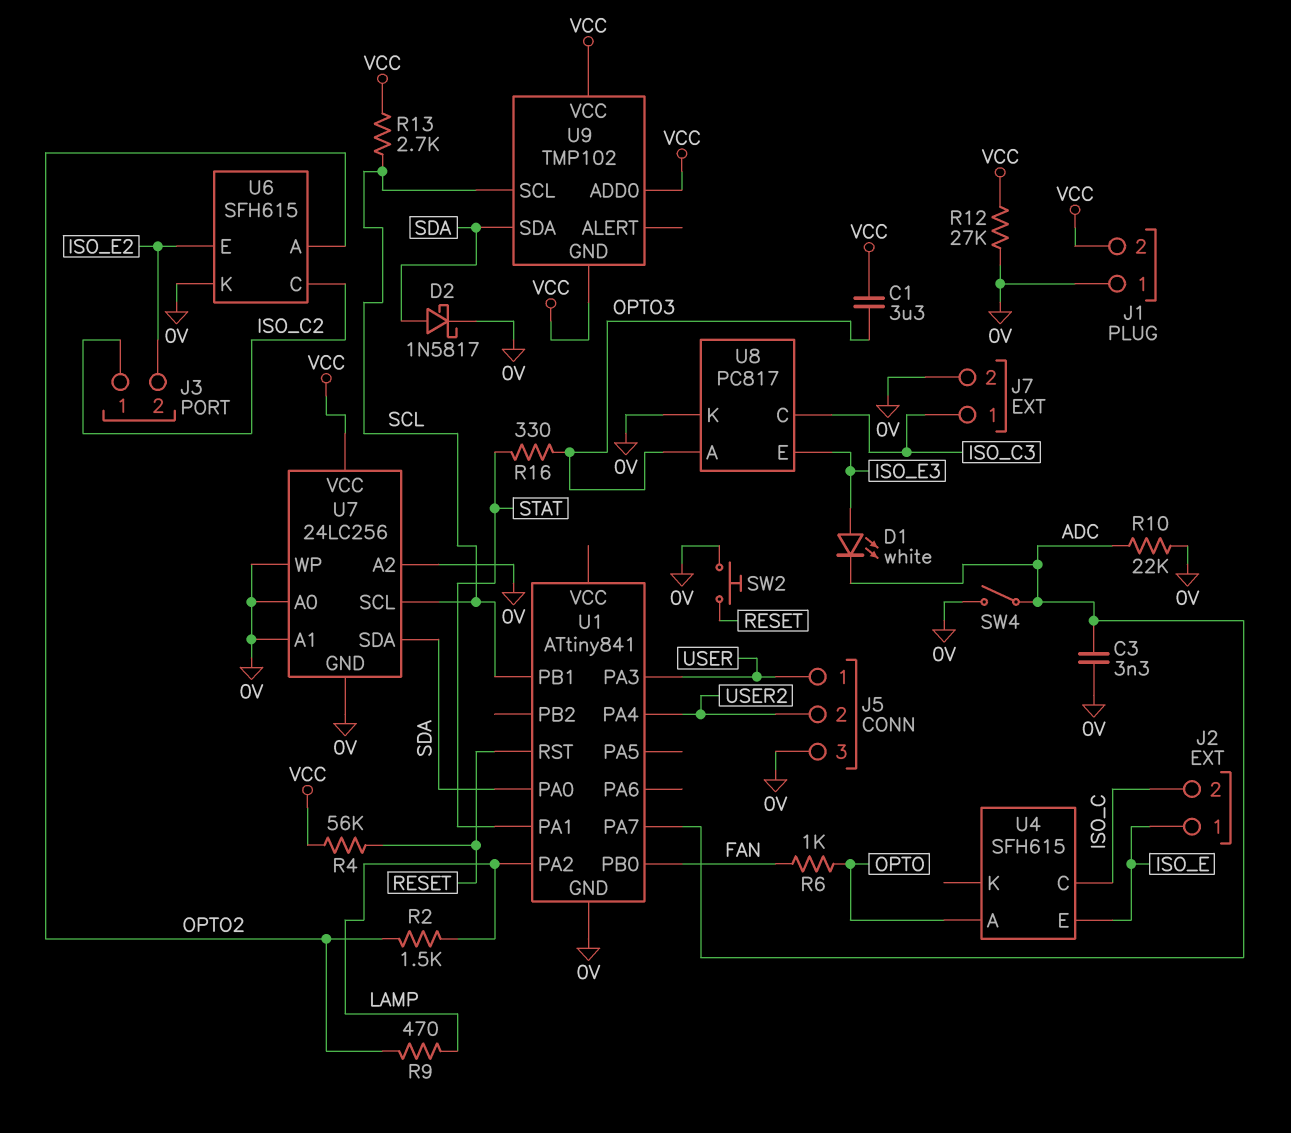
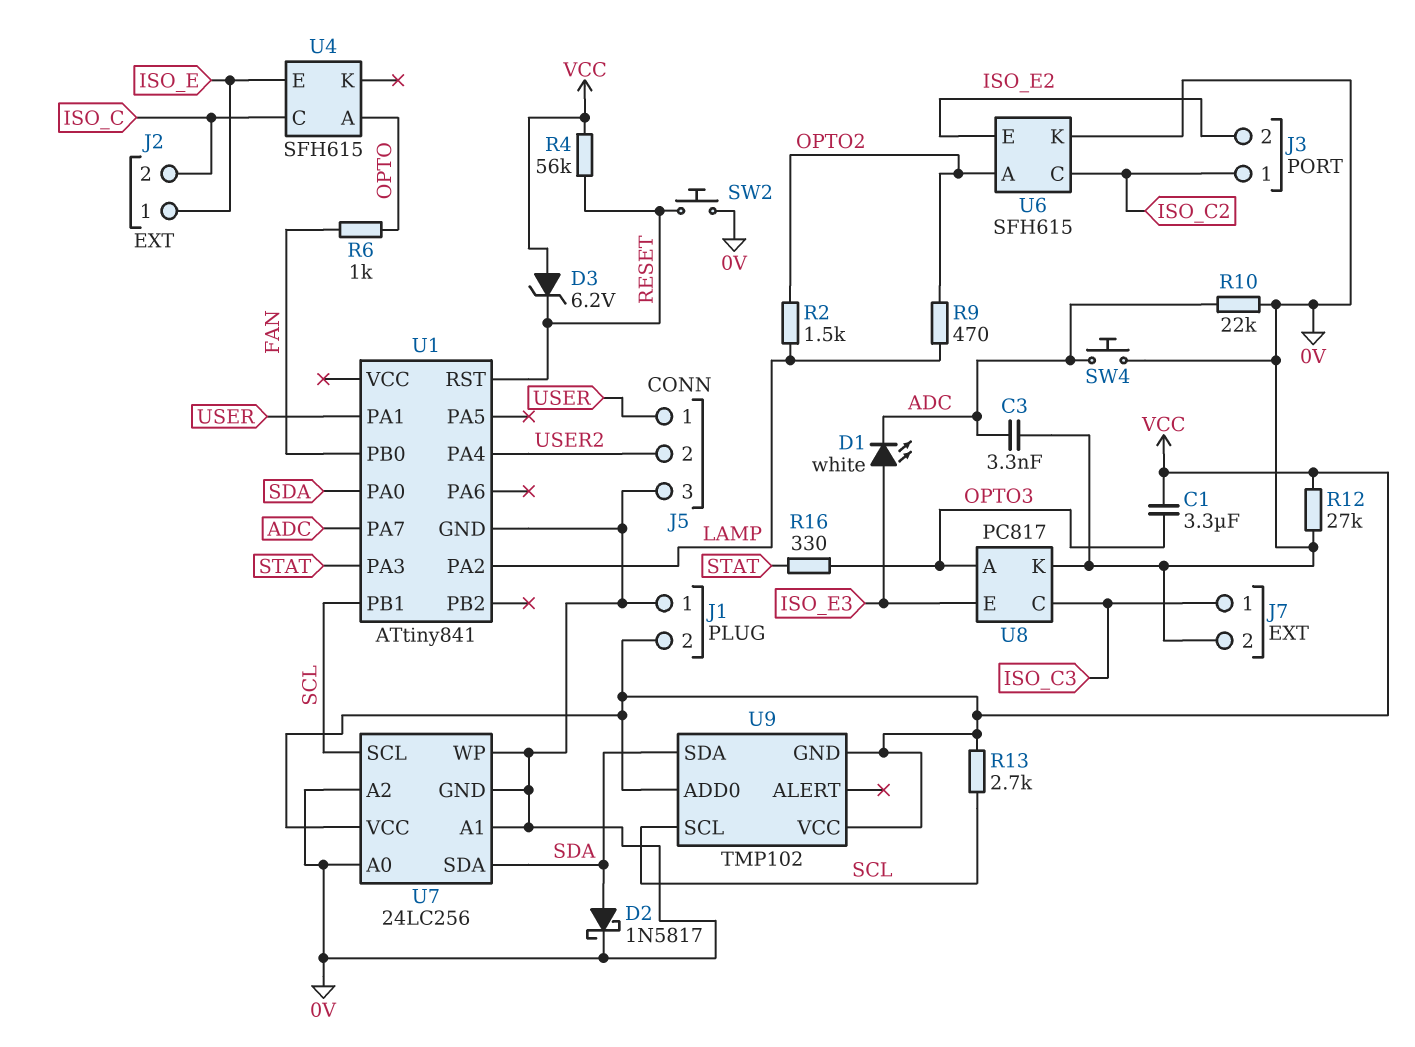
D3: none -> zener 6.2V (A VCC, K RESET)
SW4: switch (0V, ADC) -> button (0V, ADC)
U1 pin PA1: STAT -> USER
U1 pin PA3: USER -> STAT

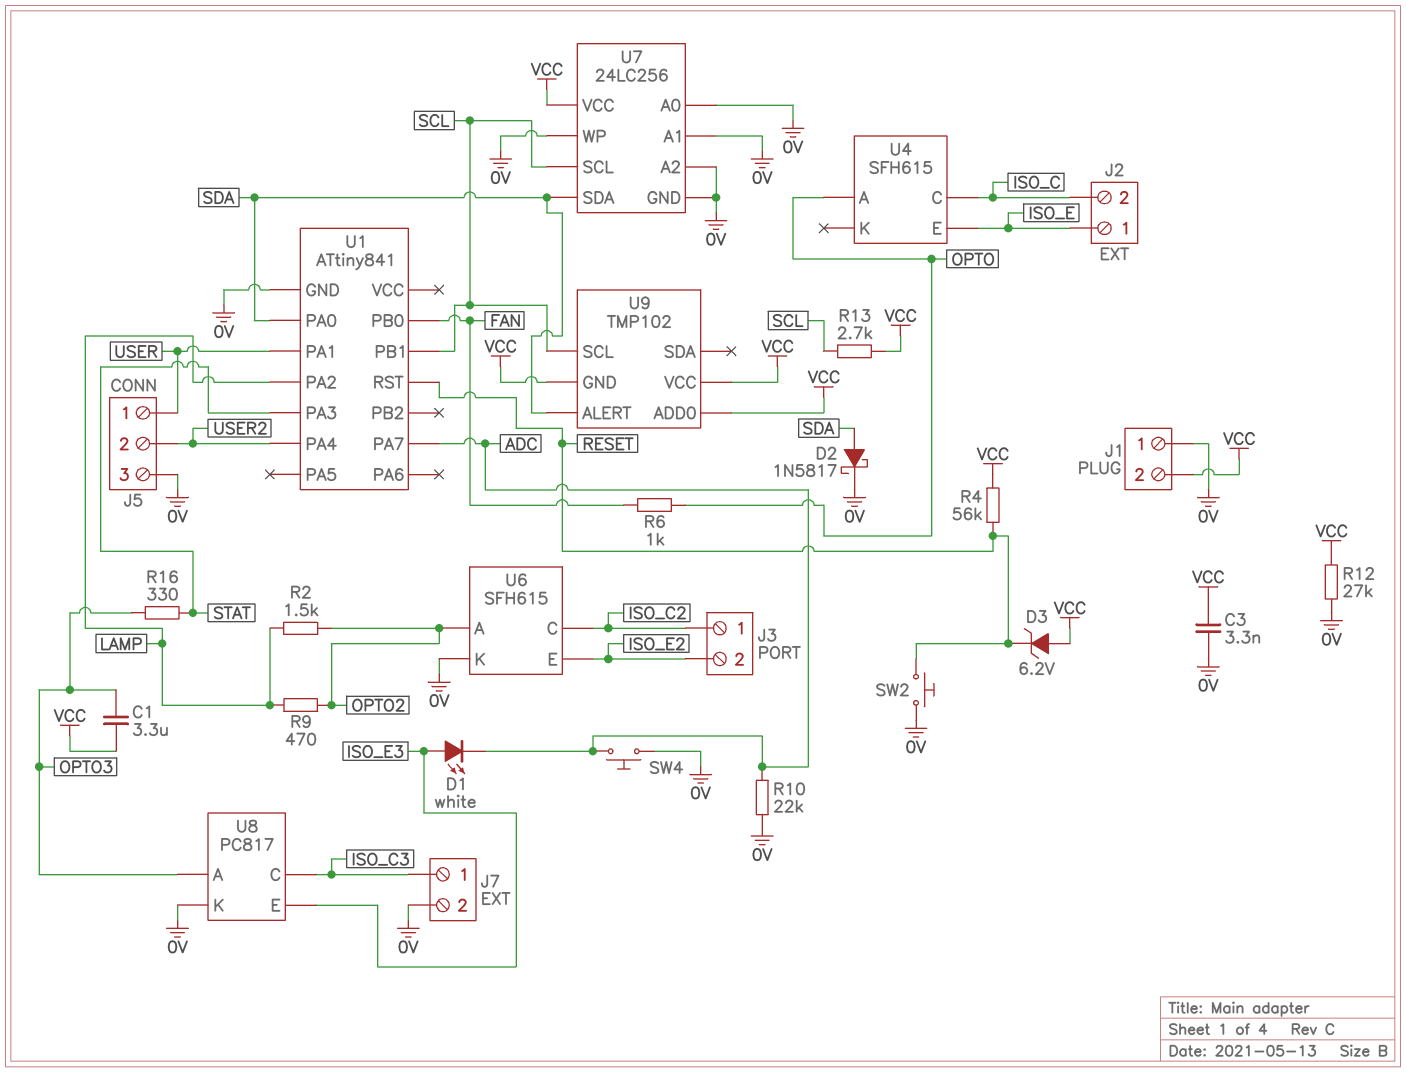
C3: 3.3nF (0V, ADC) -> 3.3nF (0V, VCC)
U9 pin ALERT: none -> SDA
U9 pin SDA: SDA -> none

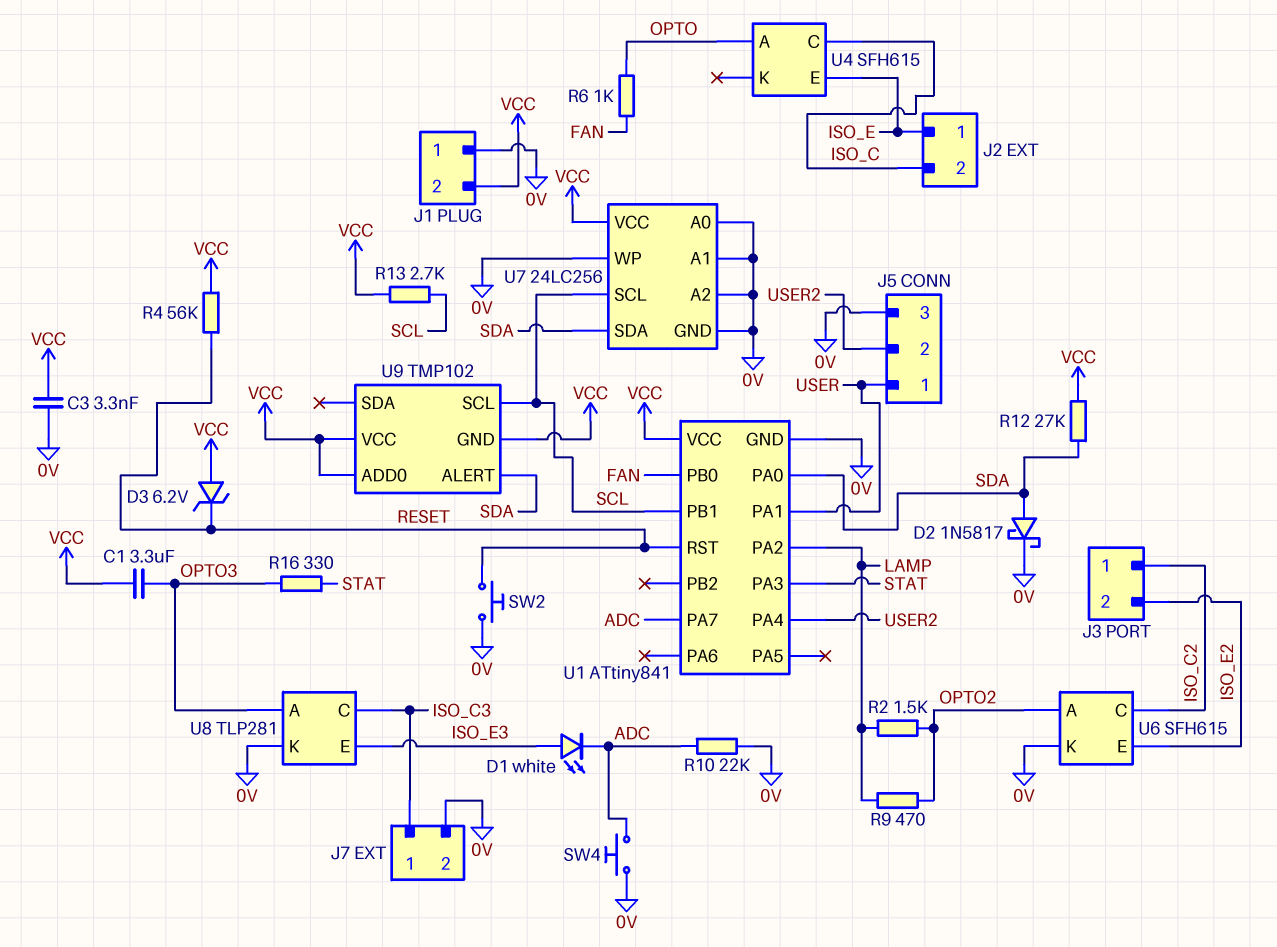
R12: 27k (0V, VCC) -> 27k (SDA, VCC)
U1 pin VCC: none -> VCC
U8: PC817 -> TLP281

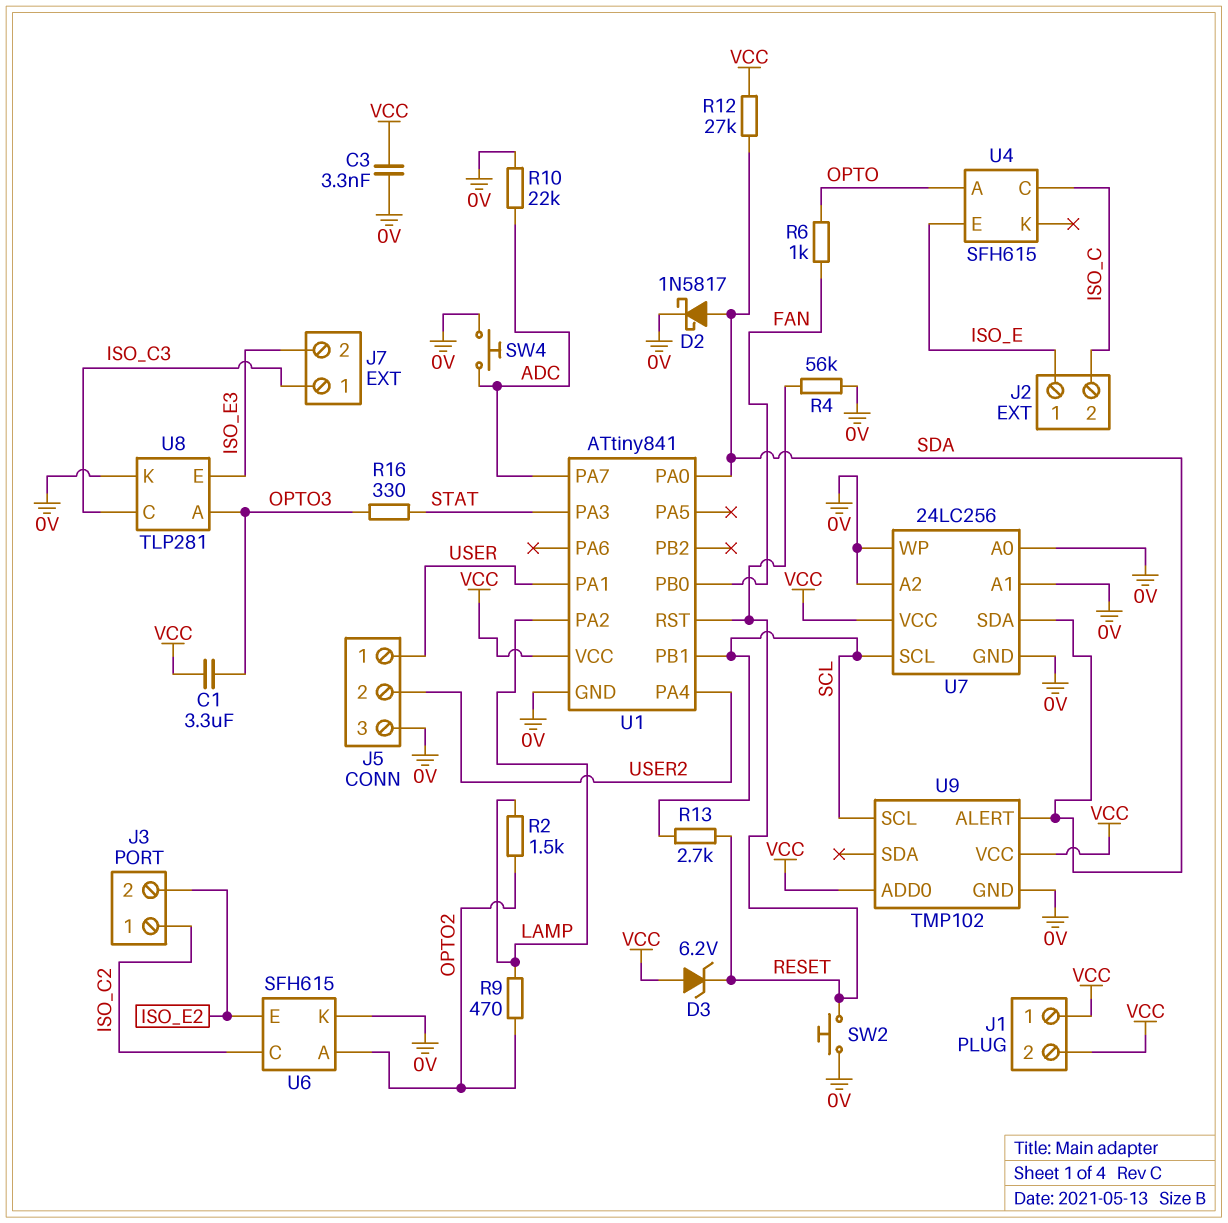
D1: LED white (A ISO_E3, K ADC) -> none
J1 pin 1: 0V -> VCC
J7 pin 2: 0V -> ISO_E3
R4: 56k (RESET, VCC) -> 56k (0V, RESET)
R13: 2.7k (SCL, VCC) -> 2.7k (RESET, SCL)
U9 pin GND: VCC -> 0V

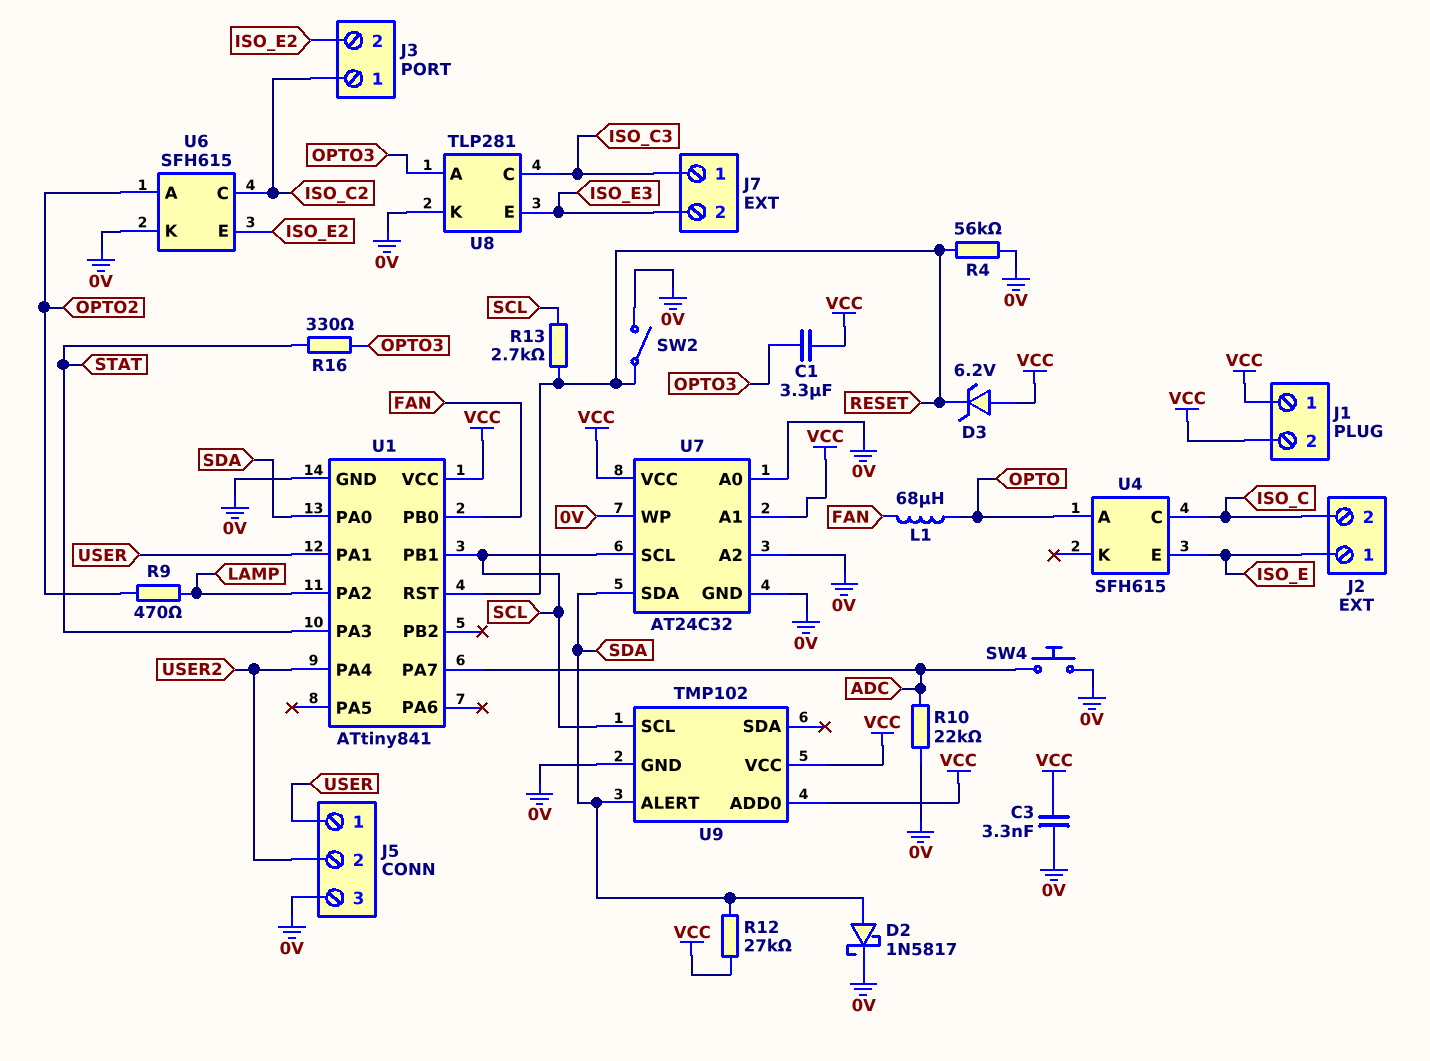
L1: none -> 68uH (FAN, OPTO)
R2: 1.5k (LAMP, OPTO2) -> none
R6: 1k (FAN, OPTO) -> none
SW2: button (0V, RESET) -> switch (0V, RESET)
U7: 24LC256 -> AT24C32
U7 pin A1: 0V -> VCC

